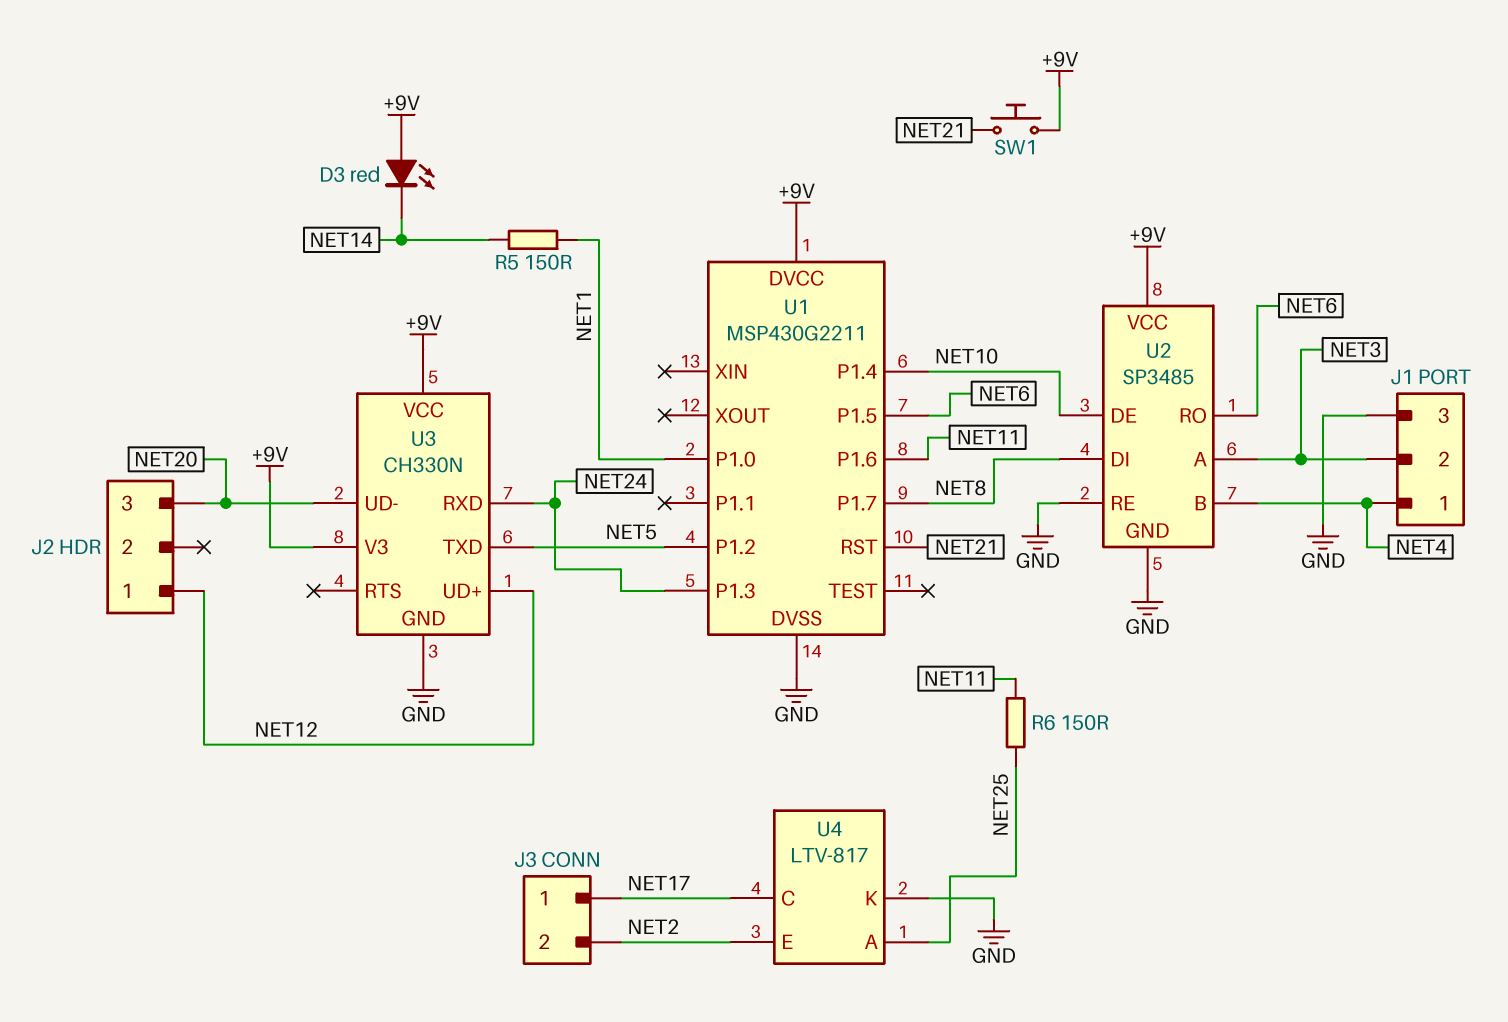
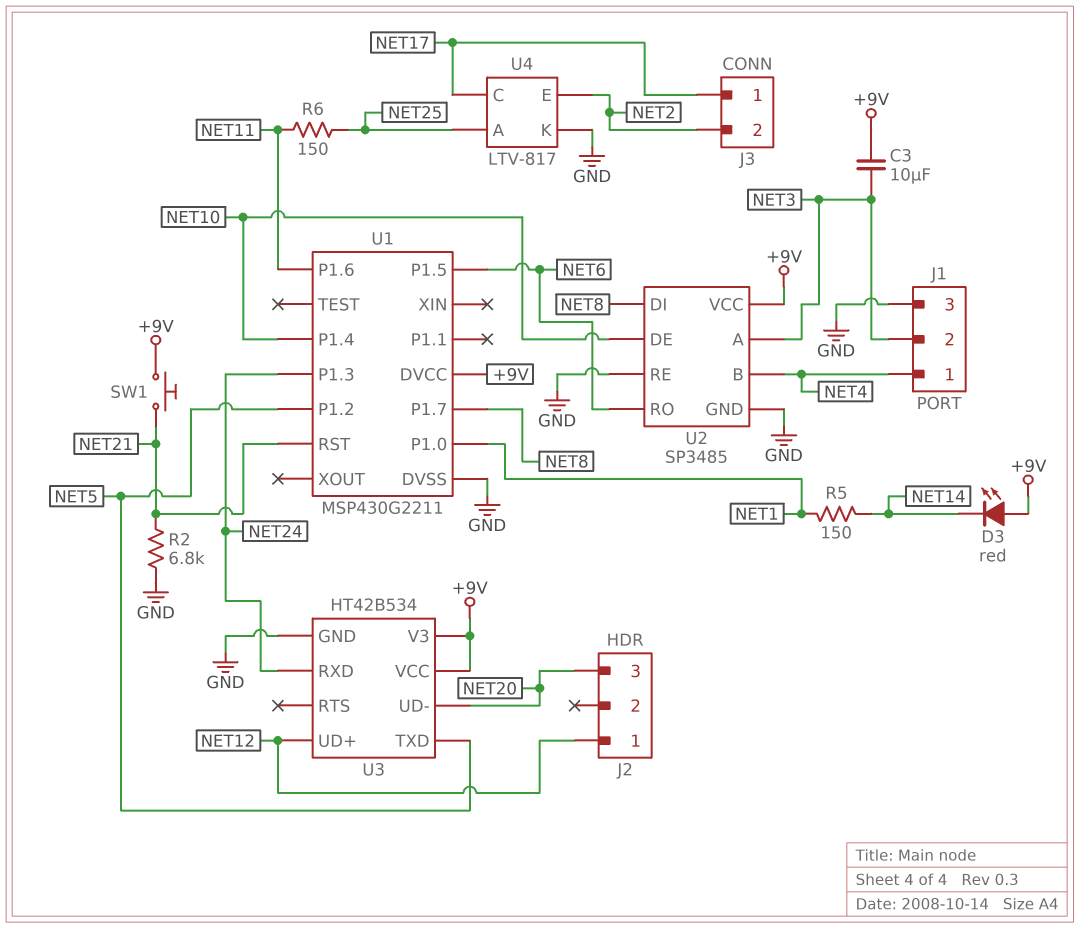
C3: none -> 10uF (+9V, NET3)
R2: none -> 6.8k (GND, NET21)
U3: CH330N -> HT42B534

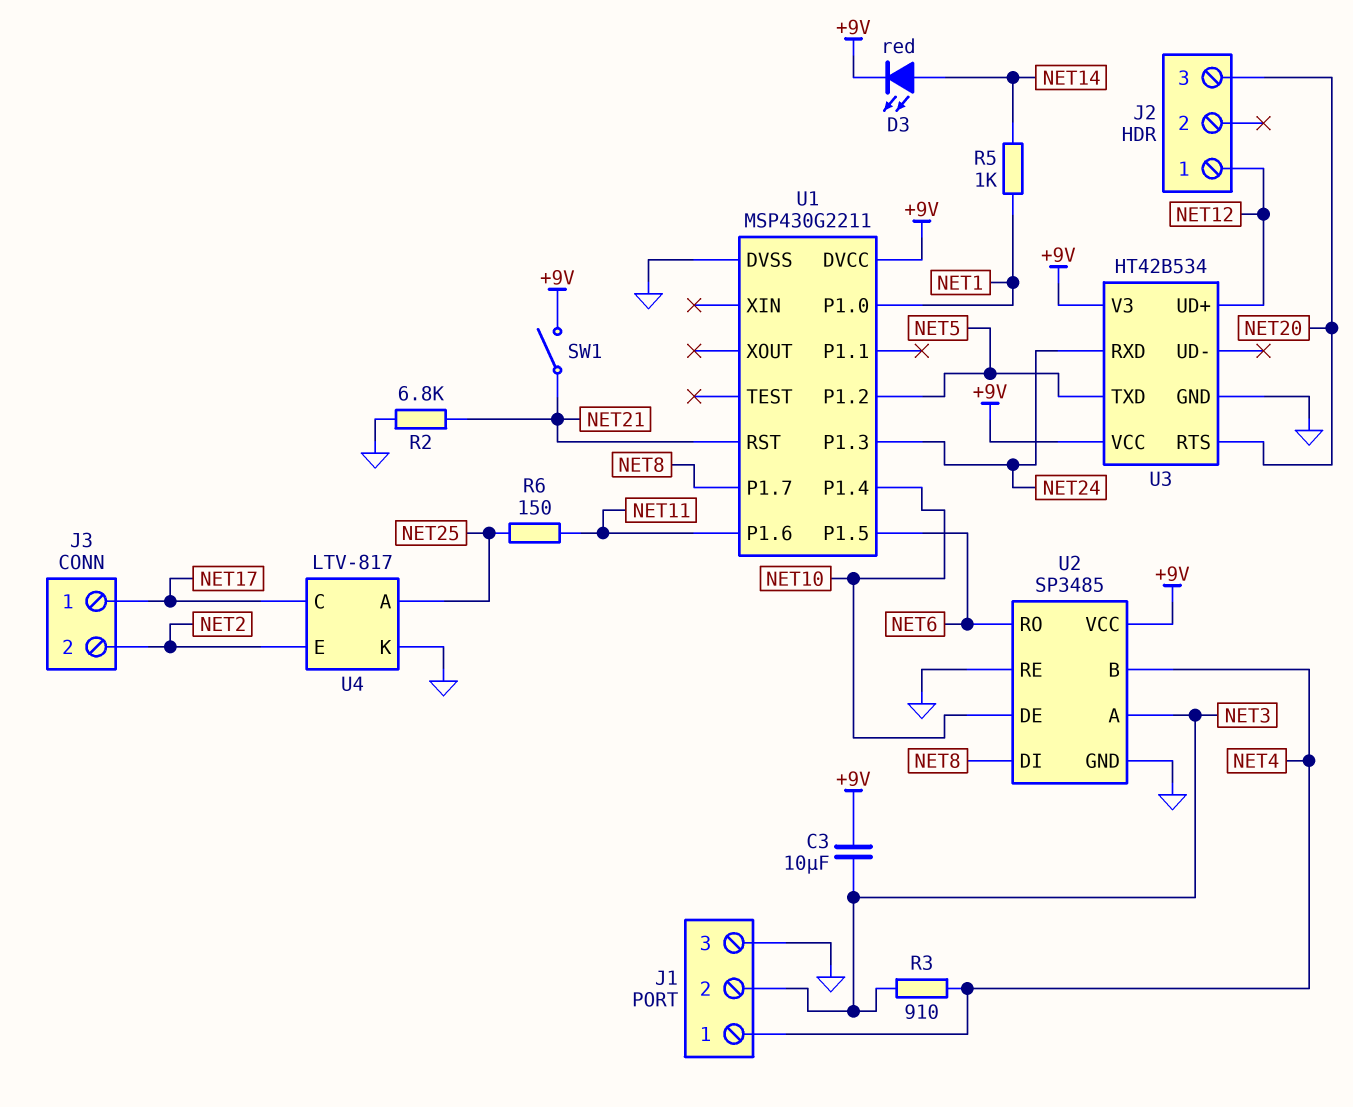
D3: LED red (A +9V, K NET14) -> LED red (A NET14, K +9V)
R3: none -> 910 (NET3, NET4)
R5: 150 (NET1, NET14) -> 1k (NET1, NET14)
SW1: button (+9V, NET21) -> switch (+9V, NET21)
U3 pin RTS: none -> NET20
U3 pin UD-: NET20 -> none

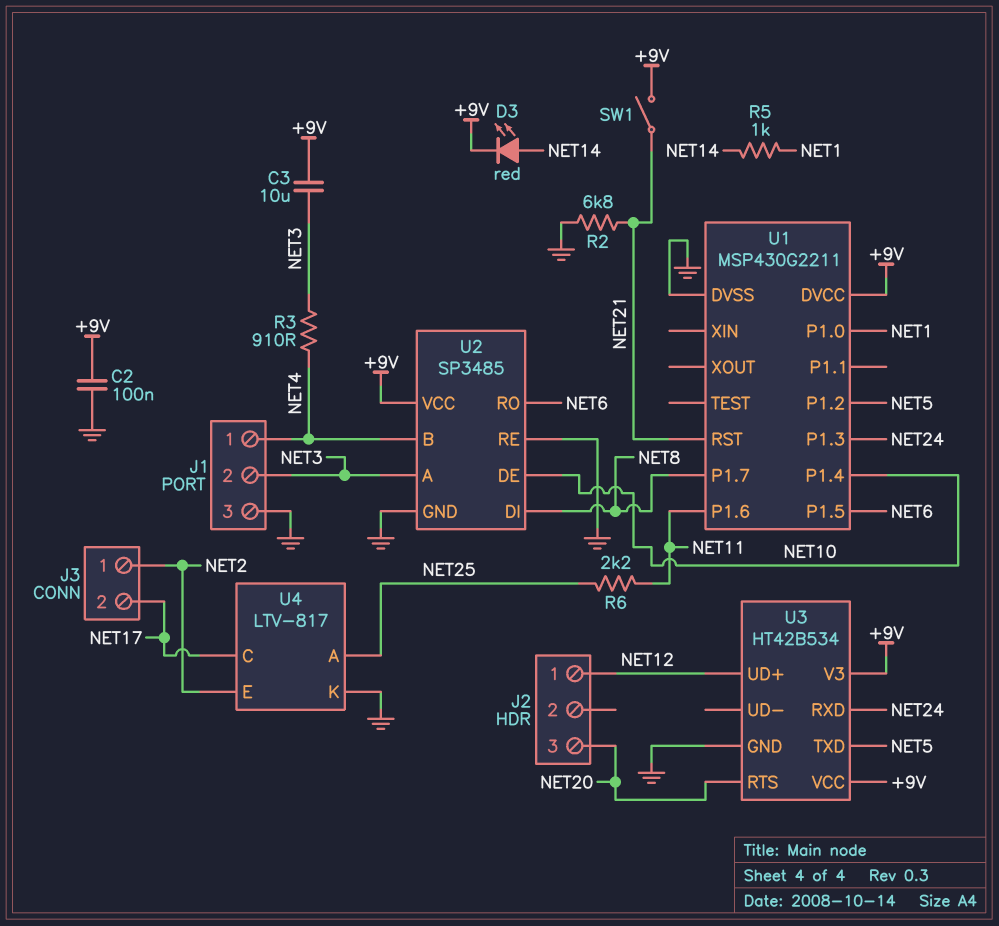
C2: none -> 100nF (+9V, GND)
J3 pin 1: NET17 -> NET2
J3 pin 2: NET2 -> NET17
R6: 150 (NET11, NET25) -> 2.2k (NET11, NET25)

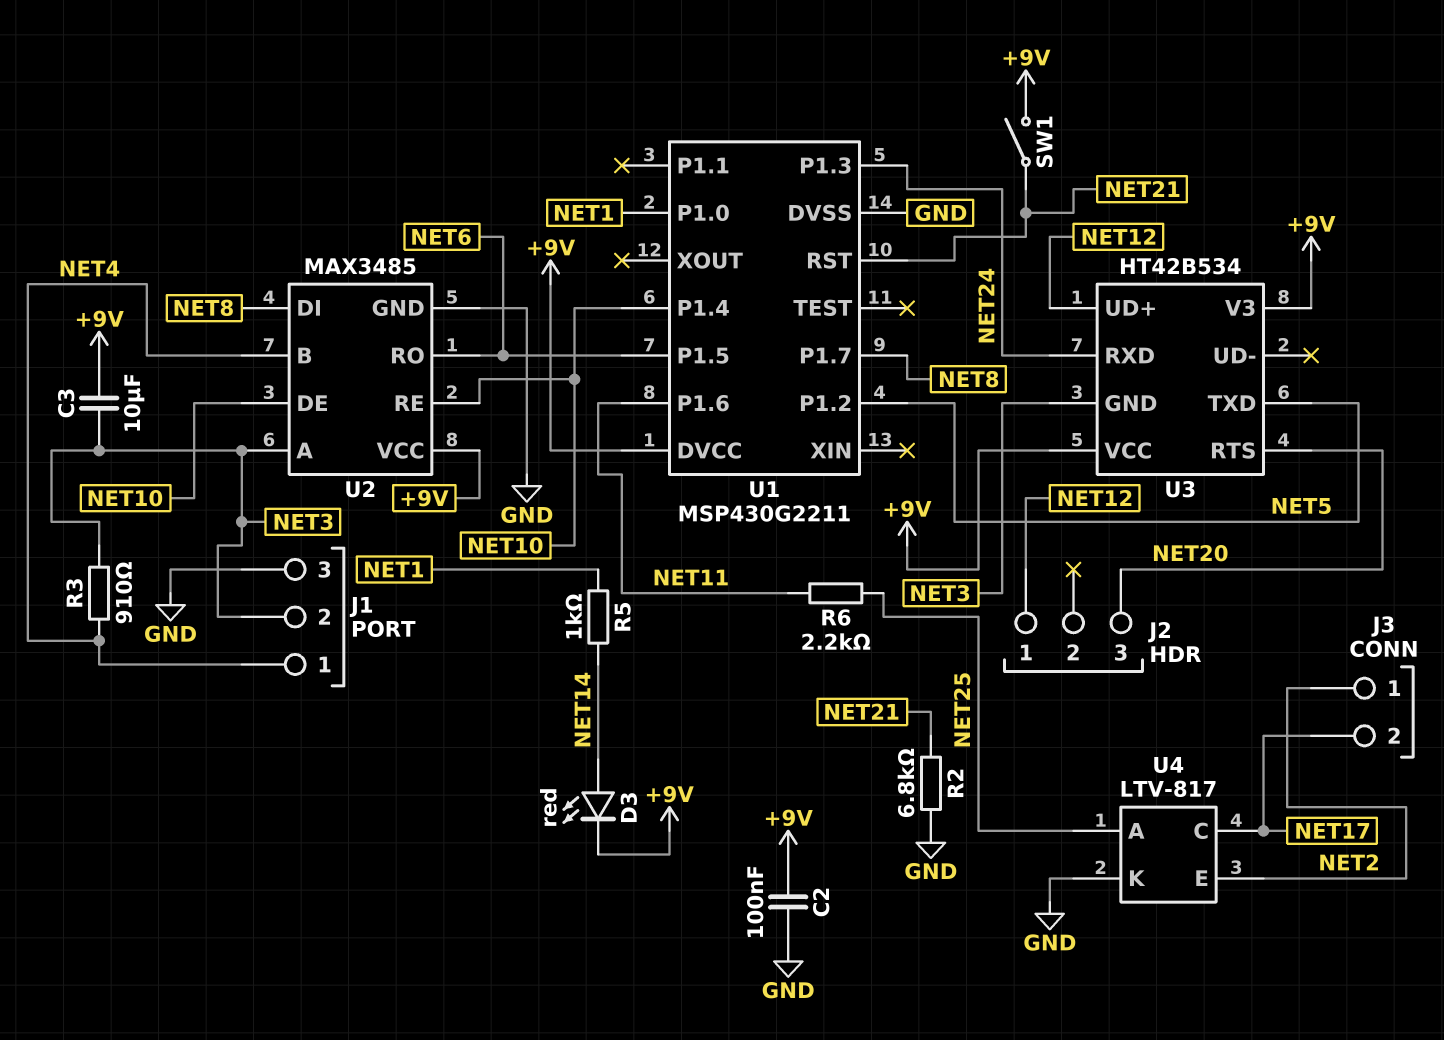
U2: SP3485 -> MAX3485
U2 pin RE: GND -> NET10
U3 pin GND: GND -> NET3

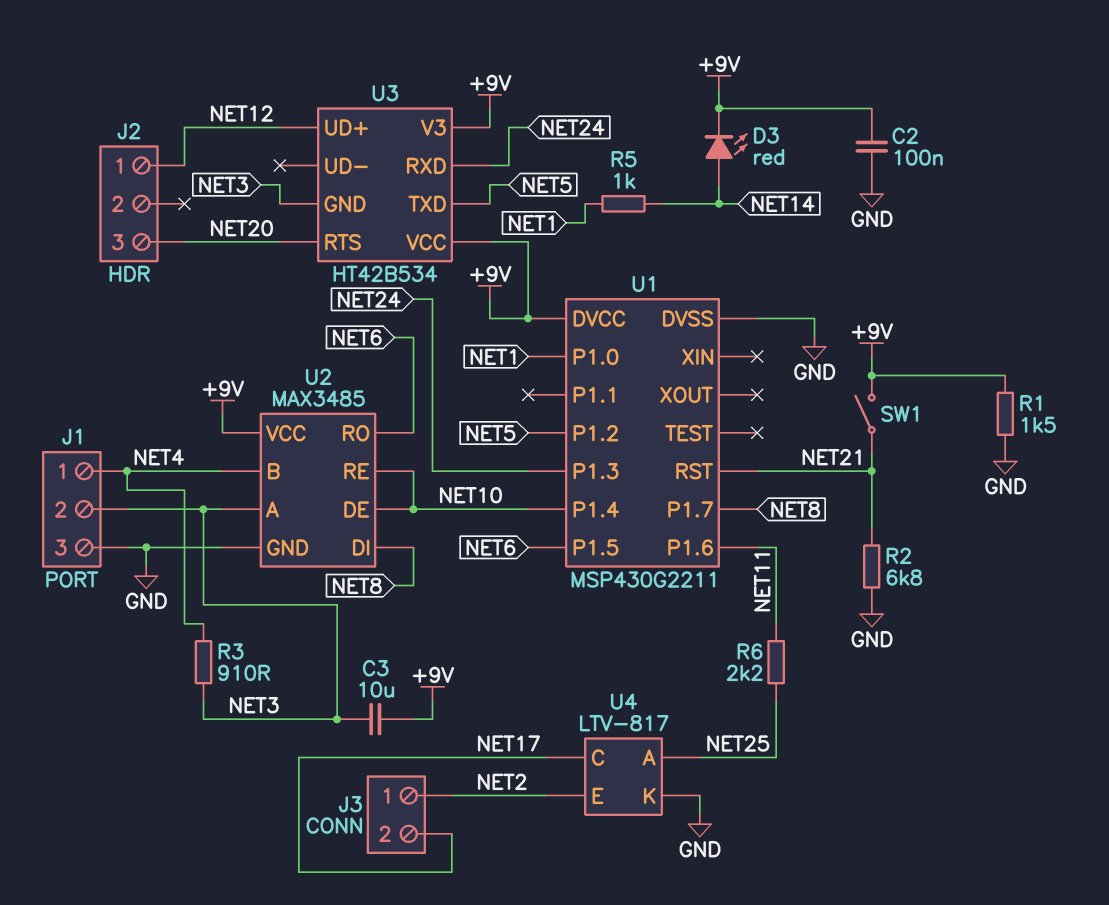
R1: none -> 1.5k (+9V, GND)

